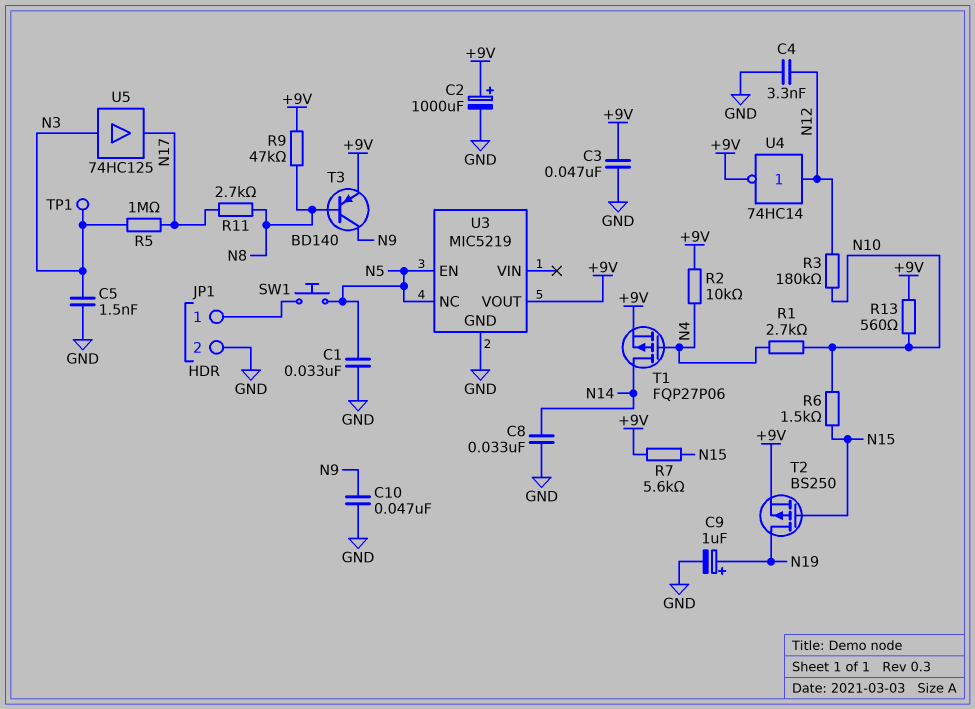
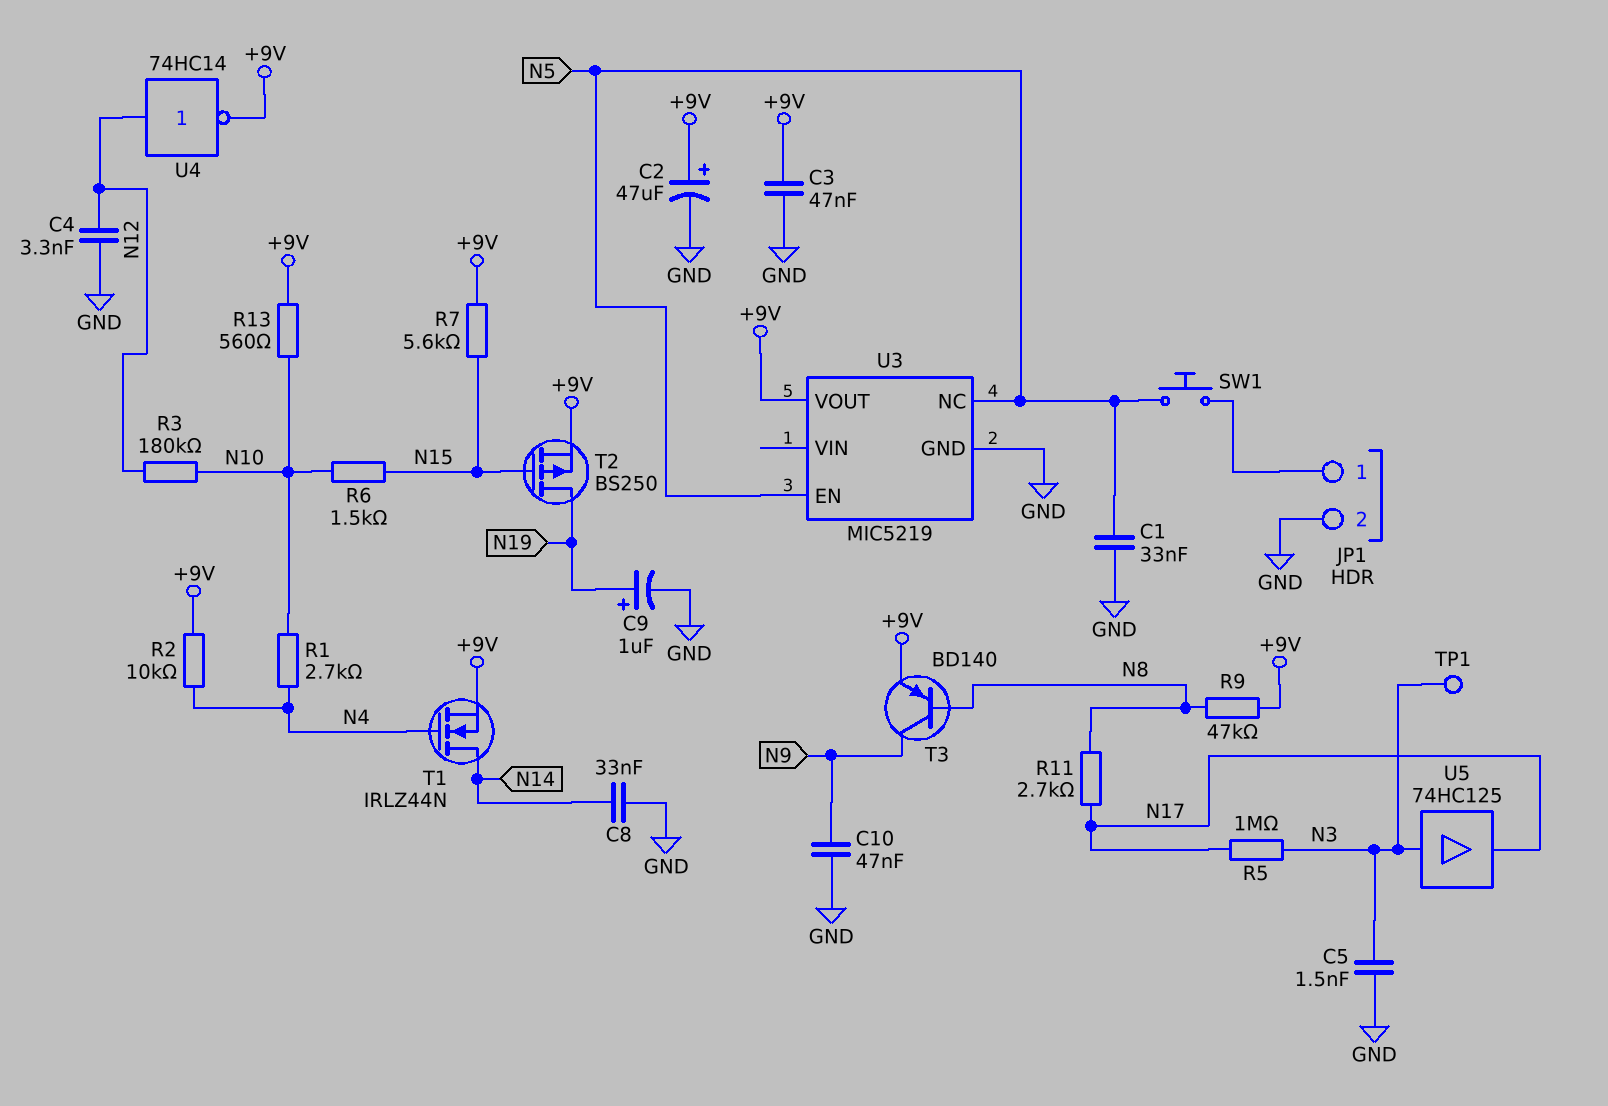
C2: 1000uF (plus +9V, minus GND) -> 47uF (plus +9V, minus GND)
T1: PMOS FQP27P06 (G N4, D N14, S +9V) -> NMOS IRLZ44N (G N4, D N14, S +9V)

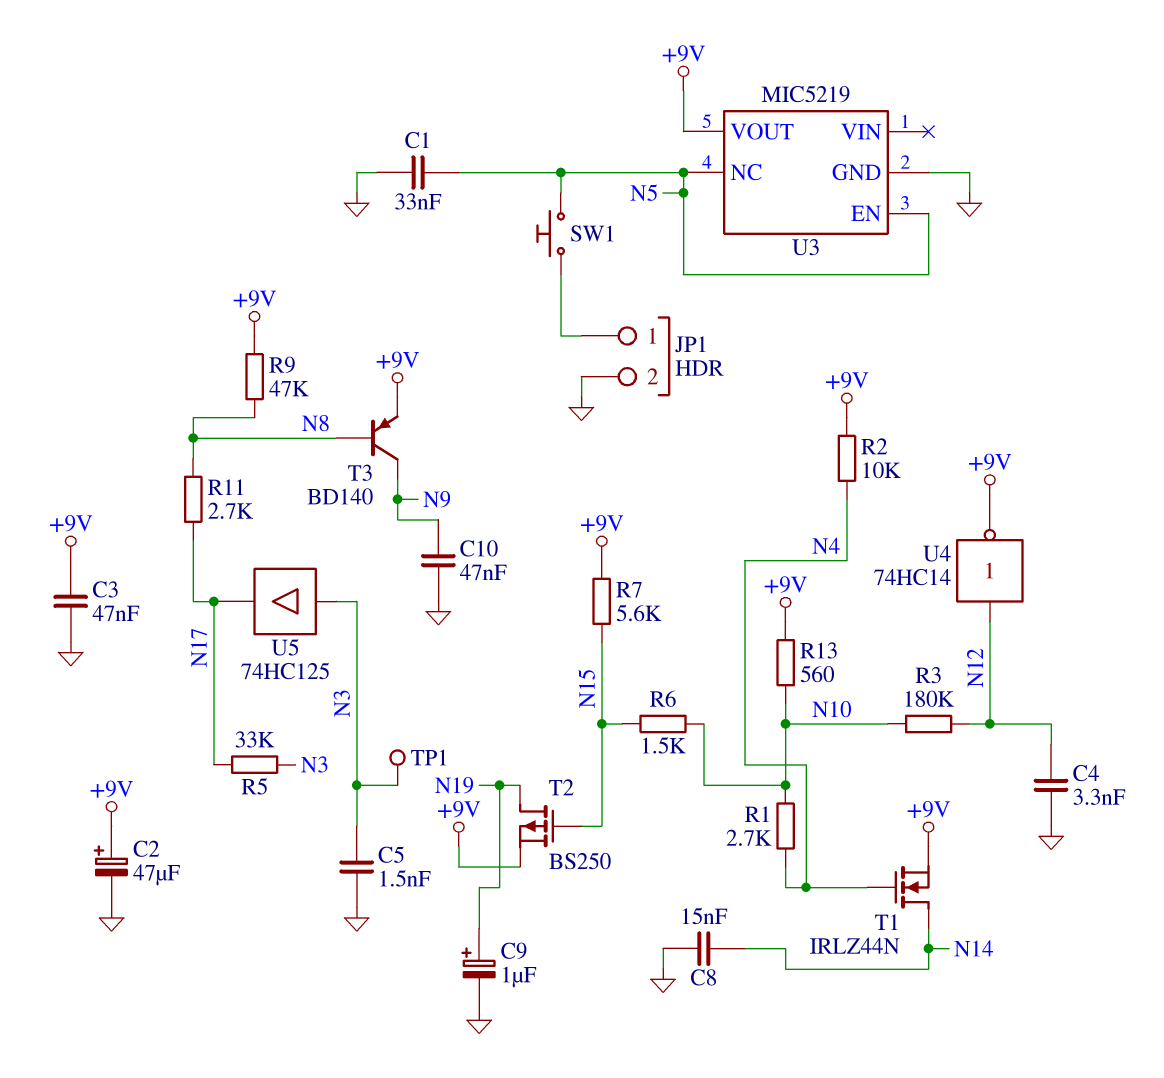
C8: 33nF (GND, N14) -> 15nF (GND, N14)
R5: 1M (N3, N17) -> 33k (N3, N17)

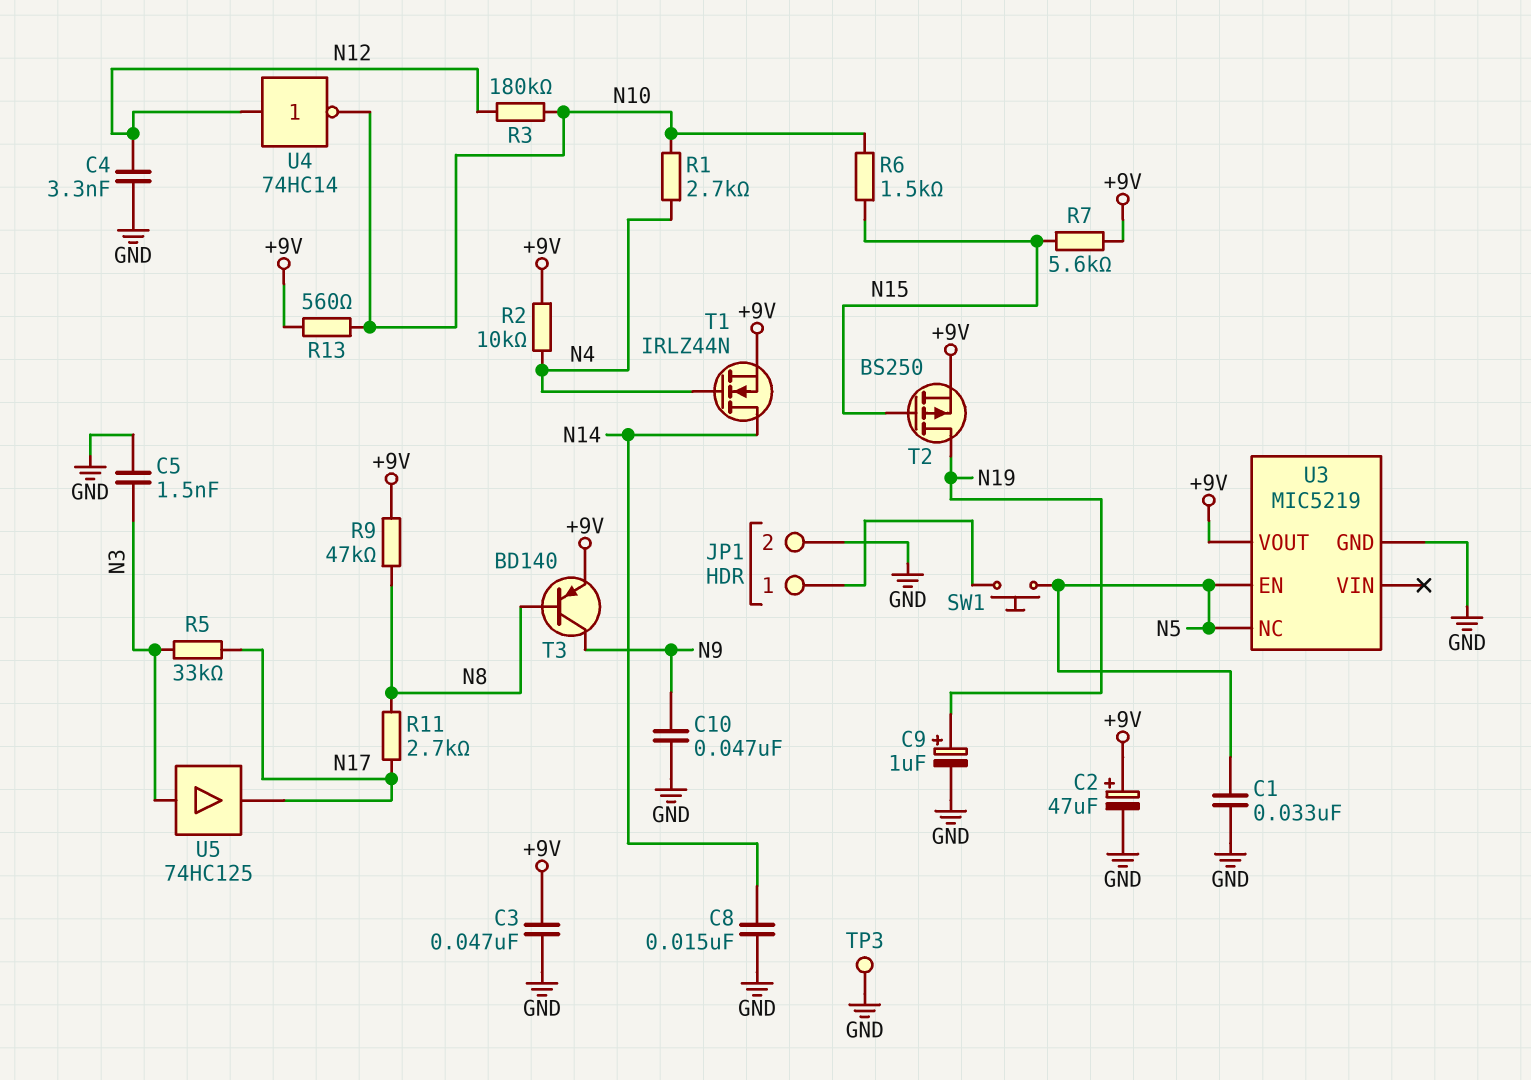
TP1: test point (N3) -> none
TP3: none -> test point (GND)
U4: NOT 74HC14 (in N12, out +9V) -> NOT 74HC14 (in N12, out N10)

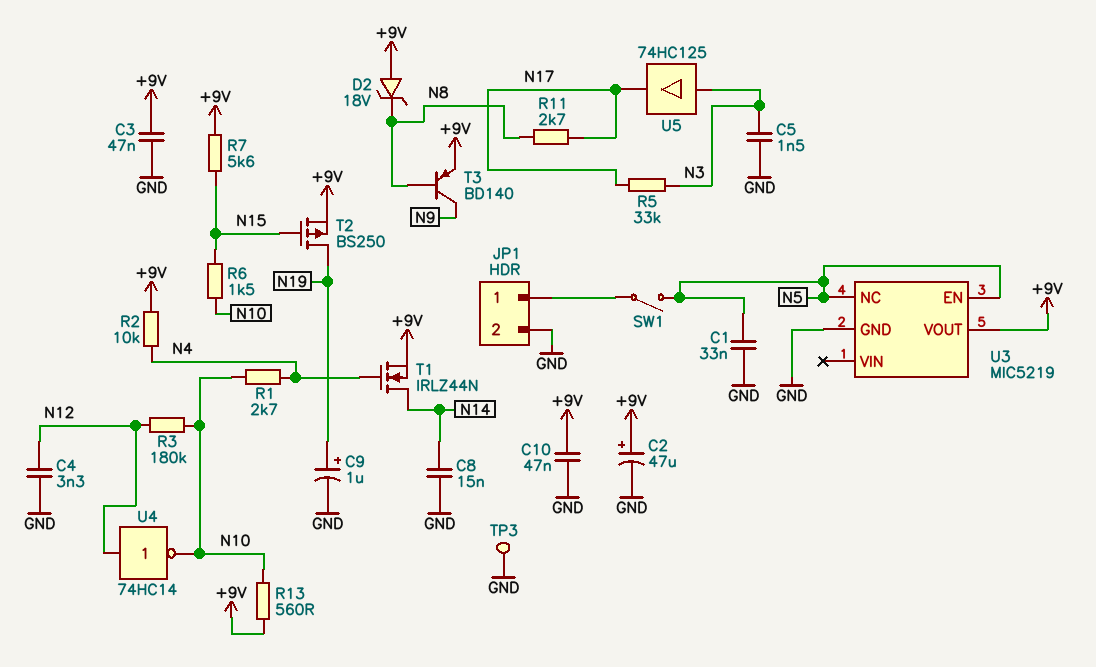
C10: 47nF (GND, N9) -> 47nF (+9V, GND)
D2: none -> zener 18V (A +9V, K N8)
R9: 47k (+9V, N8) -> none
SW1: button (JP1/1, N5) -> switch (JP1/1, N5)

